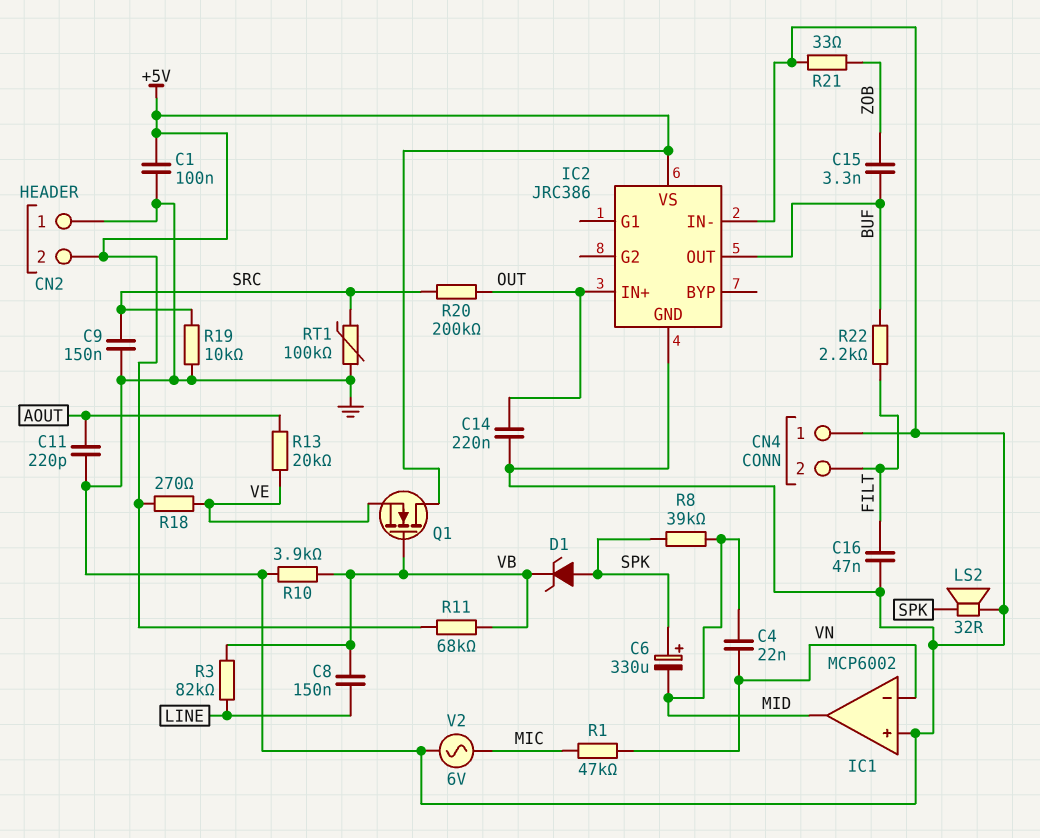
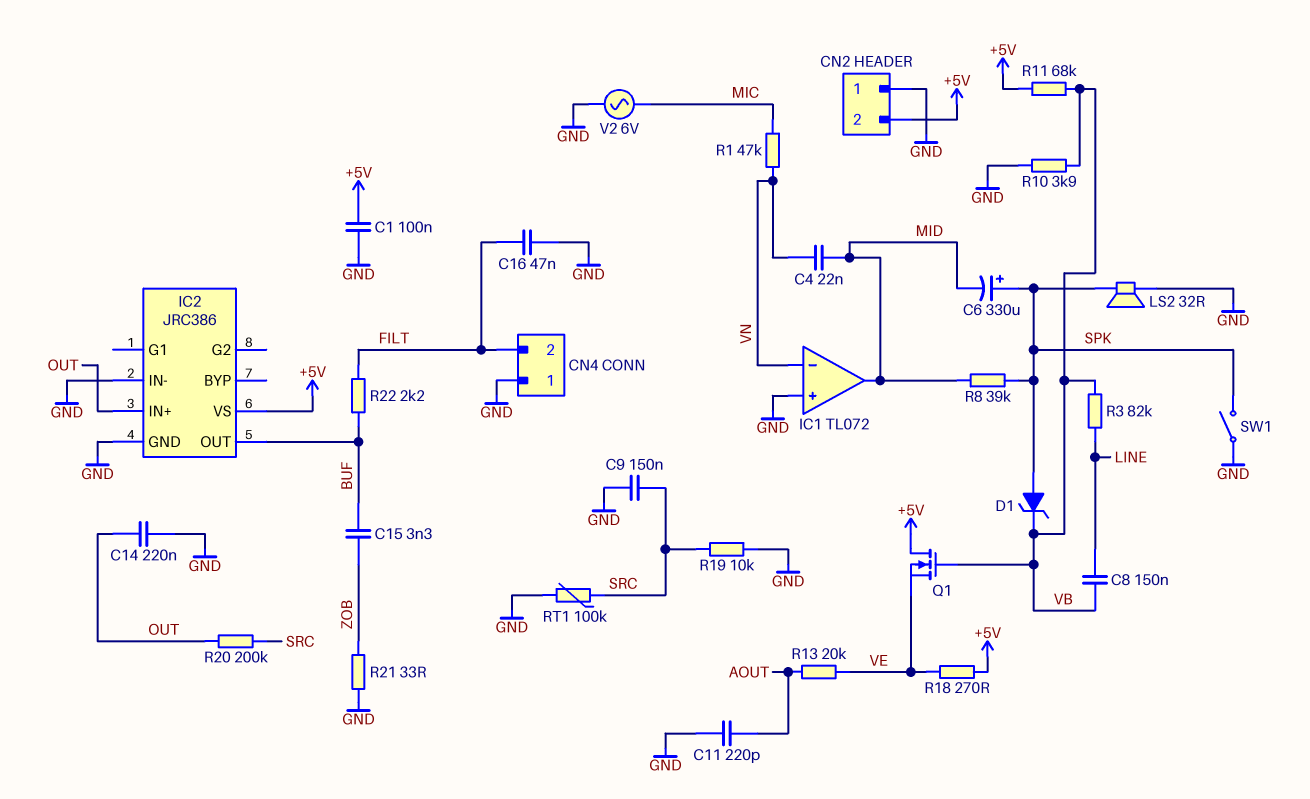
IC1: MCP6002 -> TL072
SW1: none -> switch (GND, SPK)

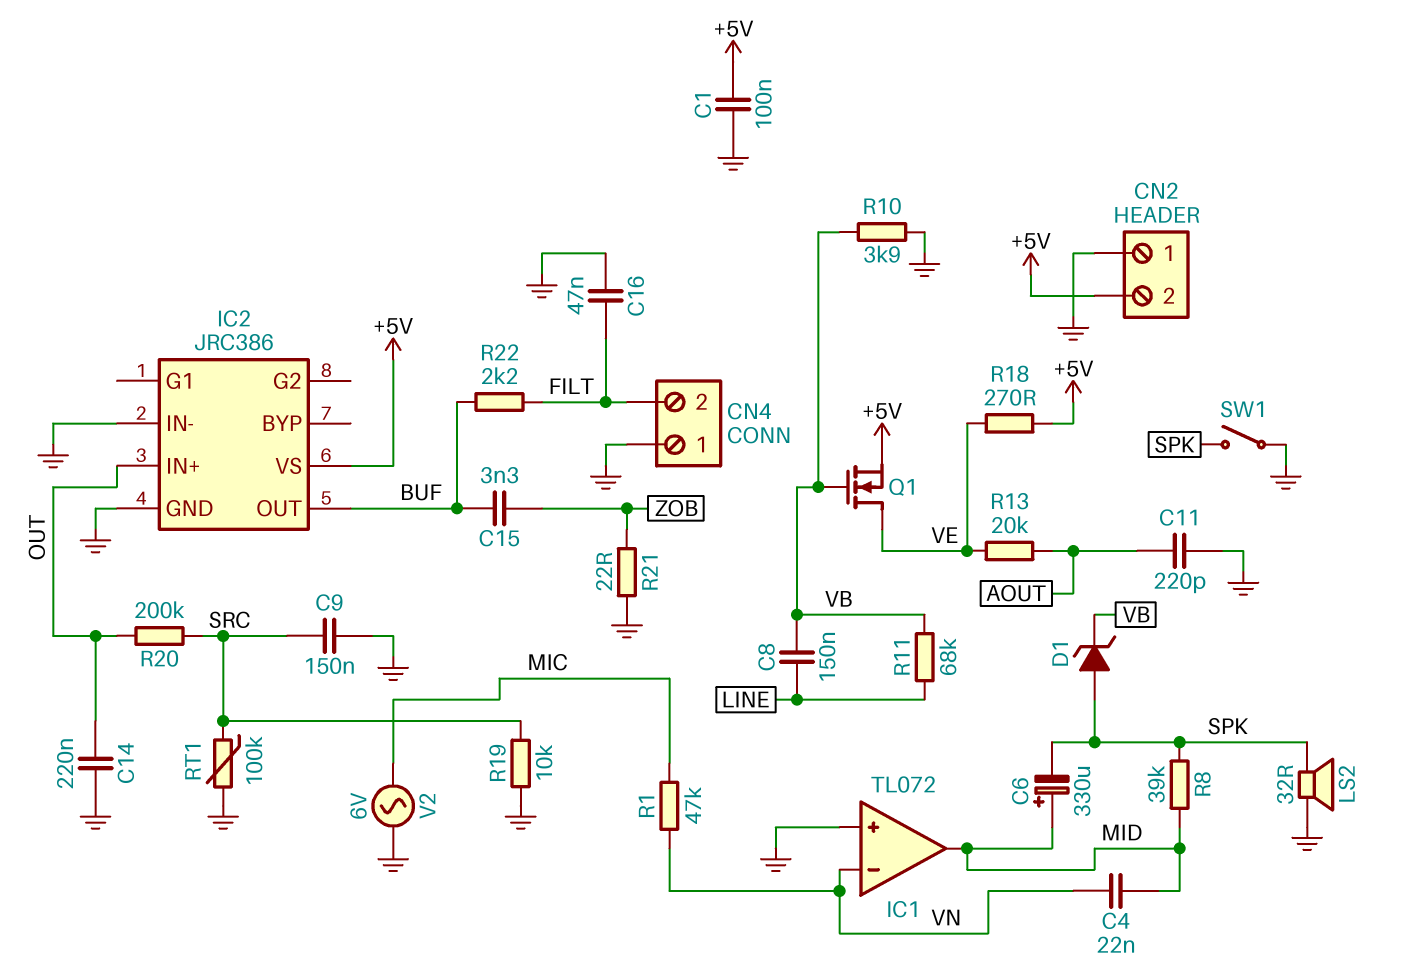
C6: 330uF (plus SPK, minus MID) -> 330uF (plus MID, minus SPK)
Q1: NMOS (G VB, D +5V, S VE) -> NMOS (G VB, D VE, S +5V)
R3: 82k (LINE, VB) -> none
R11: 68k (+5V, VB) -> 68k (LINE, VB)
R21: 33 (GND, ZOB) -> 22 (GND, ZOB)

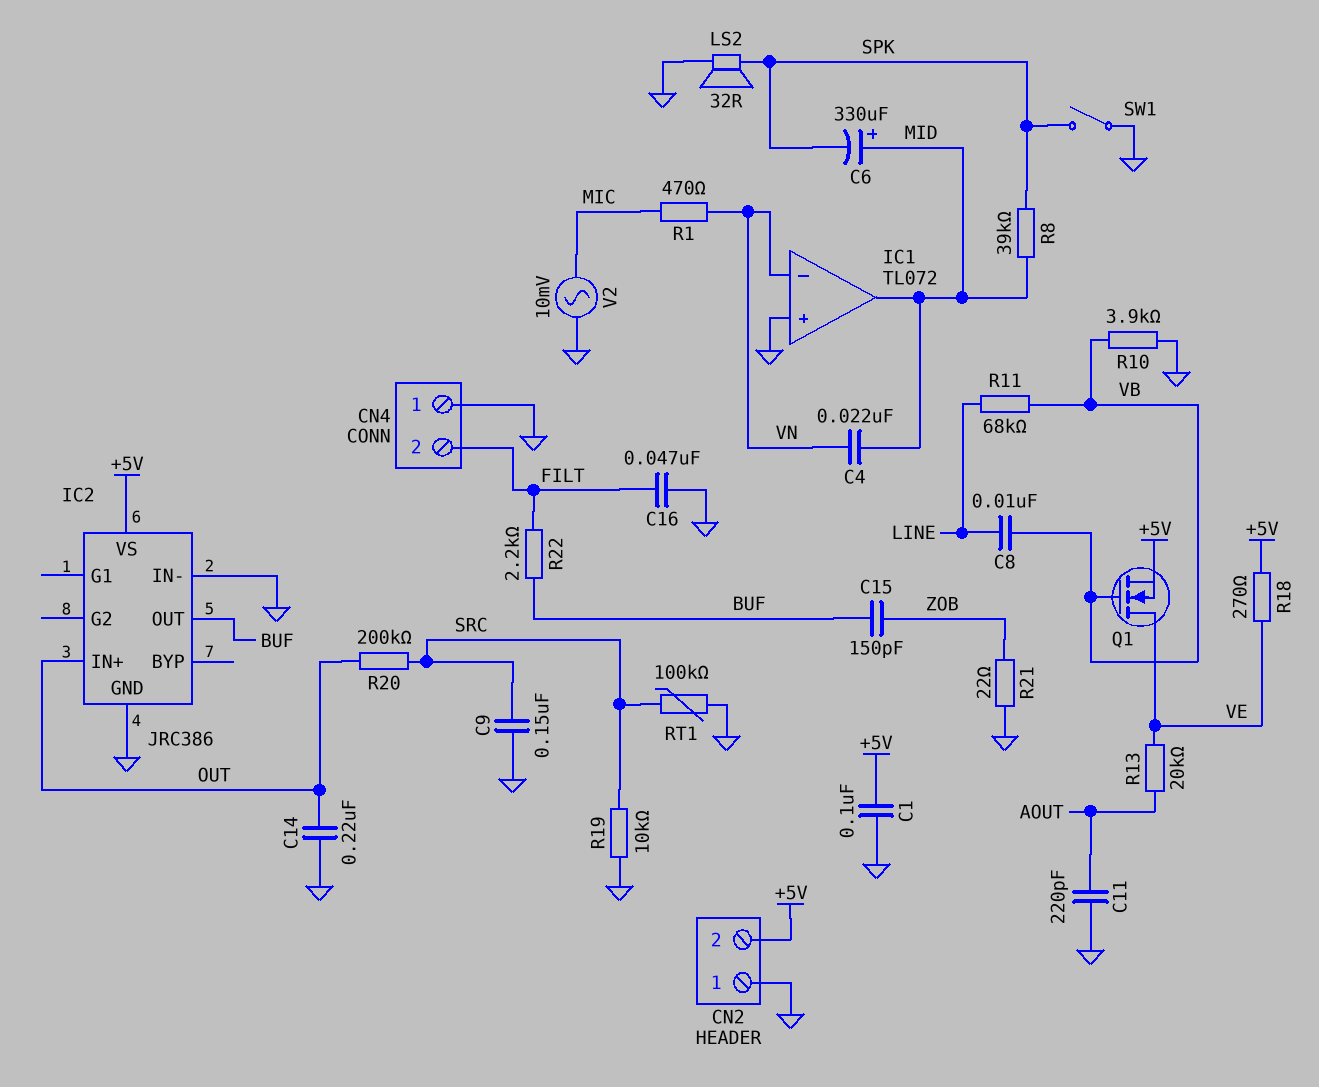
C8: 150nF (LINE, VB) -> 10nF (LINE, VB)
C15: 3.3nF (BUF, ZOB) -> 150pF (BUF, ZOB)
D1: zener (A SPK, K VB) -> none
R1: 47k (MIC, VN) -> 470 (MIC, VN)
V2: AC 6V (GND, MIC) -> AC 10mV (GND, MIC)

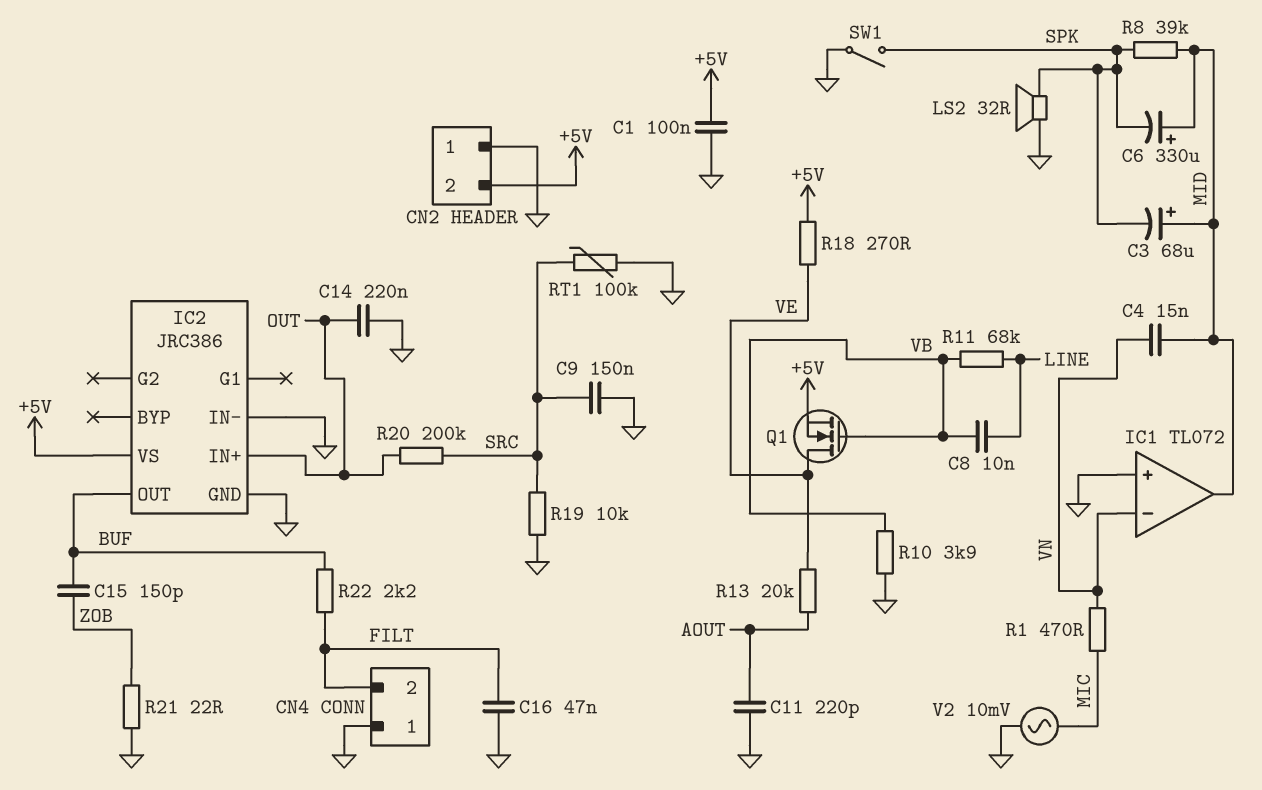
C3: none -> 68uF (plus MID, minus SPK)
C4: 22nF (MID, VN) -> 15nF (MID, VN)

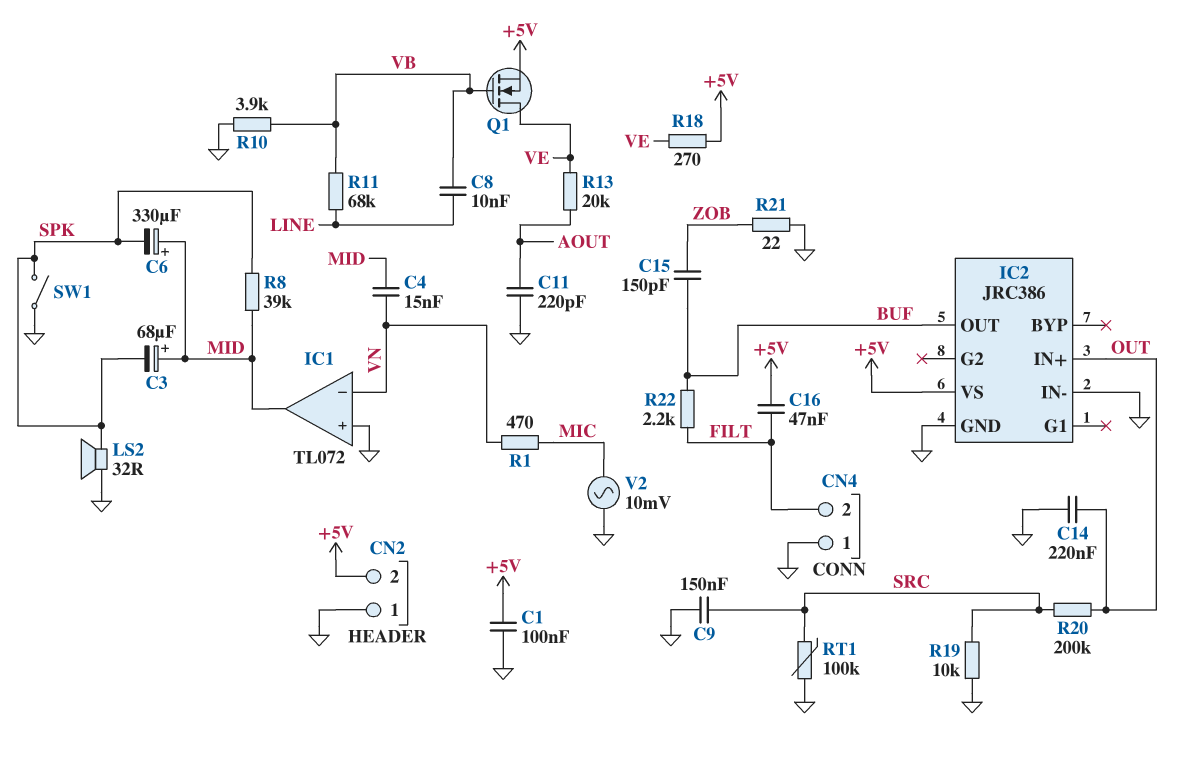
C16: 47nF (FILT, GND) -> 47nF (+5V, FILT)

